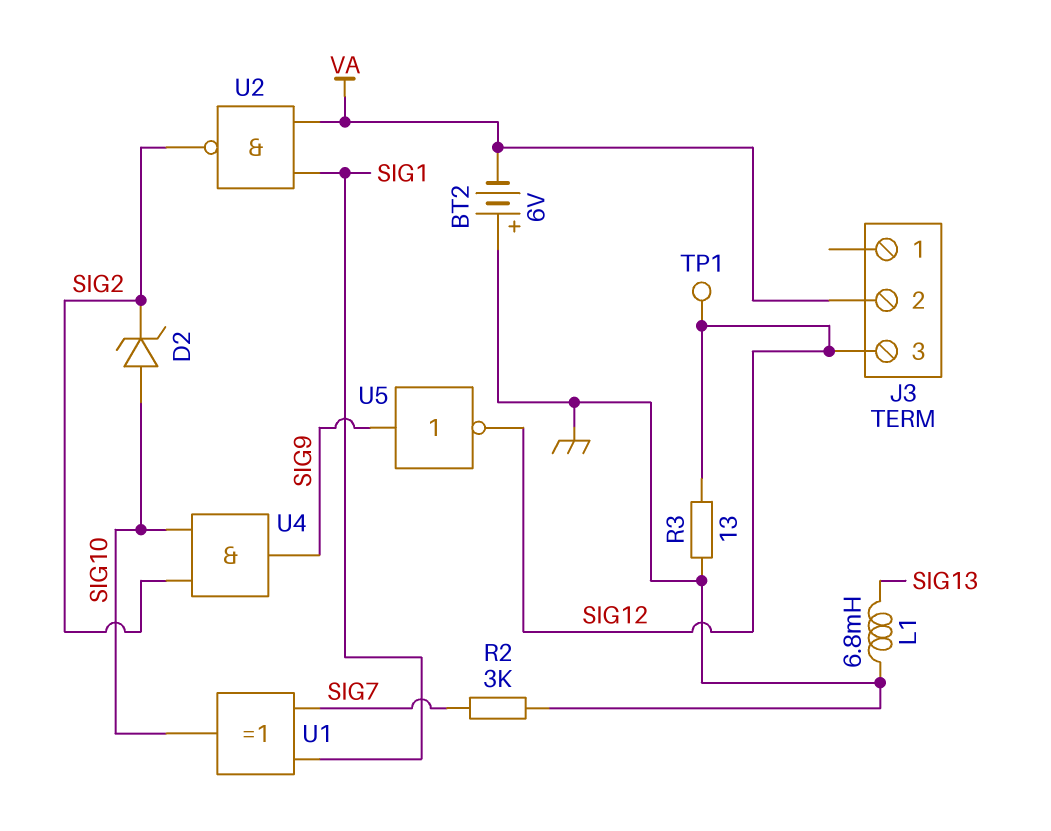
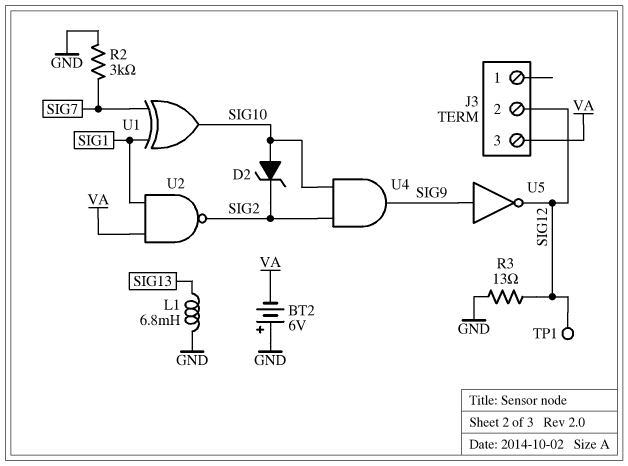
J3 pin 2: VA -> SIG12
J3 pin 3: SIG12 -> VA

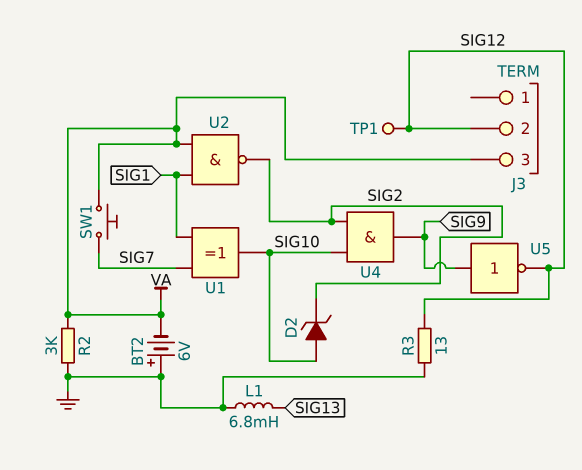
R2: 3k (GND, SIG7) -> 3k (GND, VA)
SW1: none -> button (SIG7, VA)

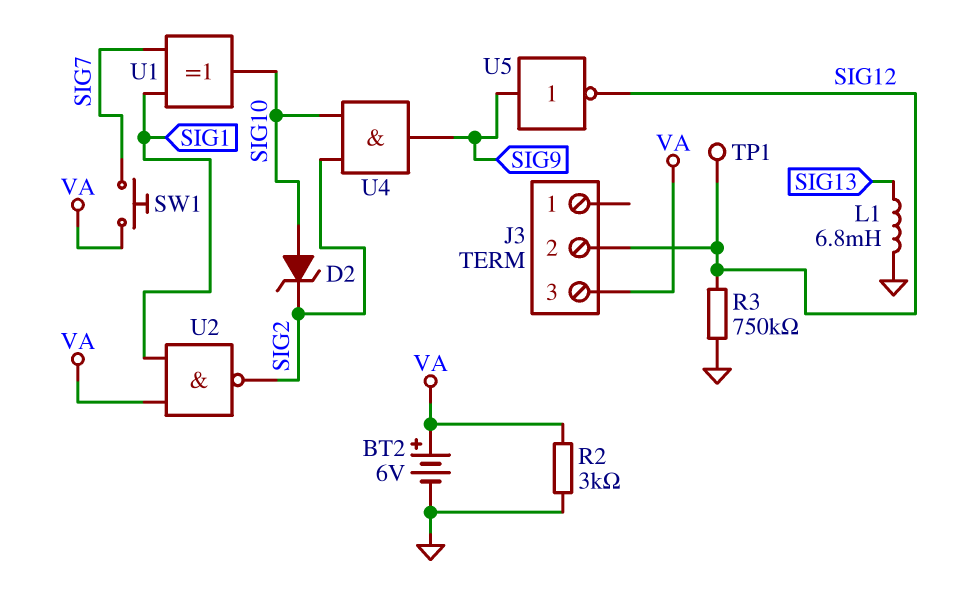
BT2: 6V (plus GND, minus VA) -> 6V (plus VA, minus GND)
R3: 13 (GND, SIG12) -> 750k (GND, SIG12)

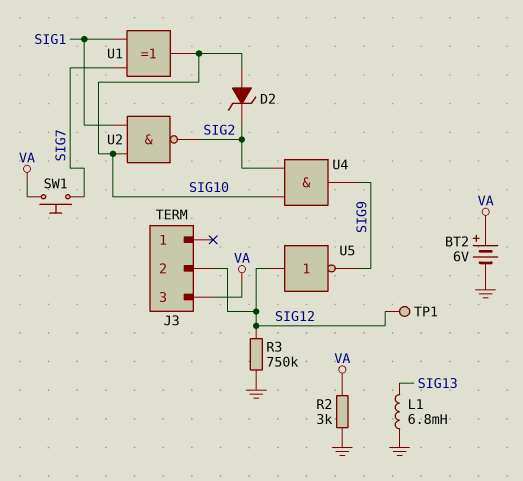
U2: NAND (in SIG1, in VA, out SIG2) -> NAND (in SIG1, in SIG10, out SIG2)
U5: NOT (in SIG9, out SIG12) -> NOT (in SIG12, out SIG9)

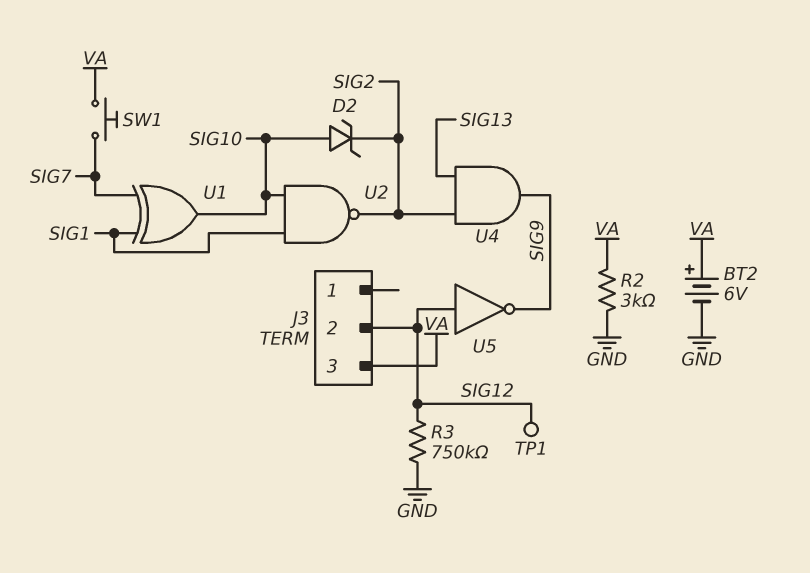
L1: 6.8mH (GND, SIG13) -> none
U4: AND (in SIG2, in SIG10, out SIG9) -> AND (in SIG2, in SIG13, out SIG9)

